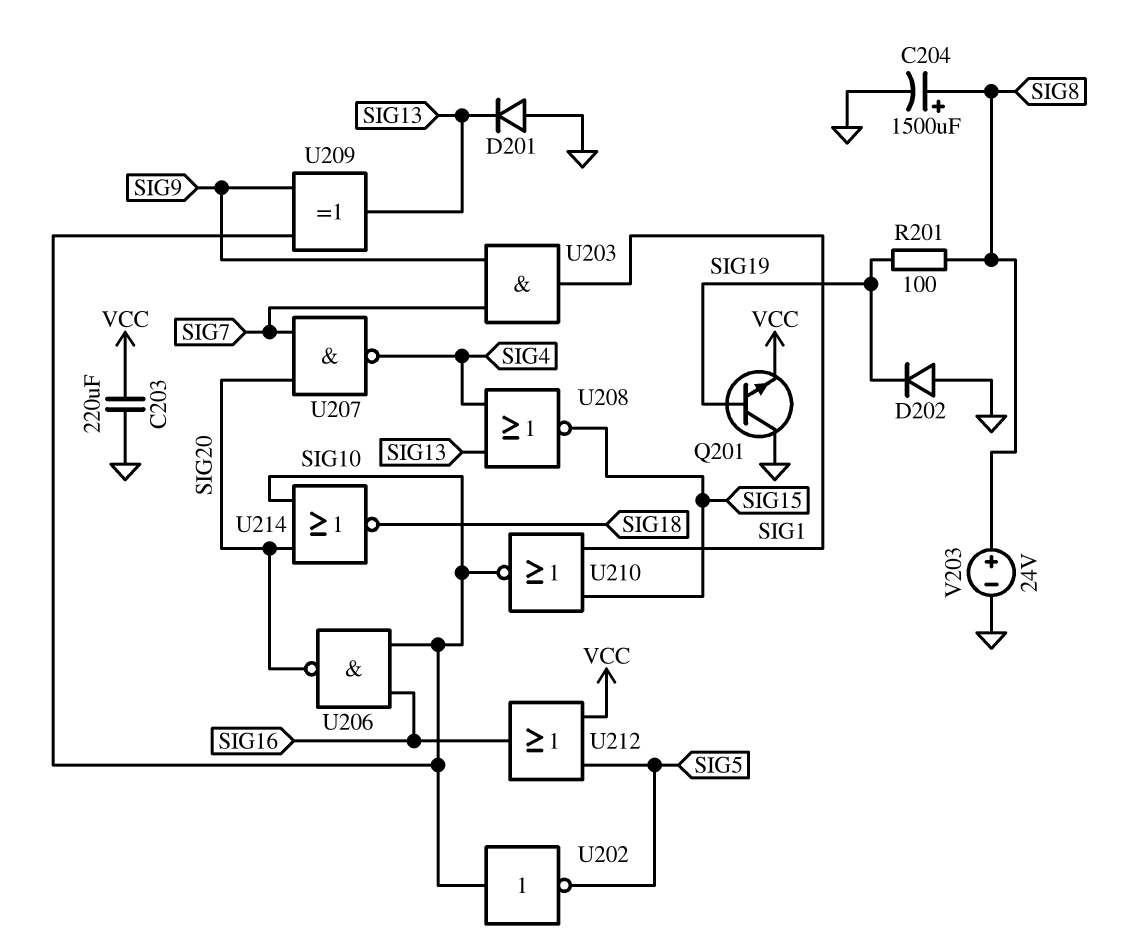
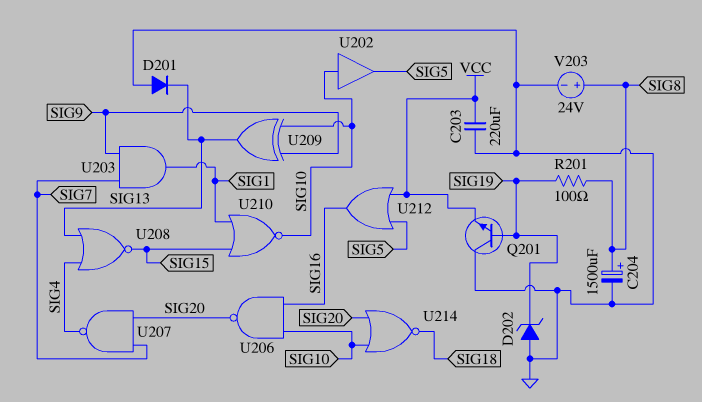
D202: diode (A GND, K SIG19) -> zener (A GND, K SIG19)
U202: NOT (in SIG10, out SIG5) -> buffer (in SIG10, out SIG5)

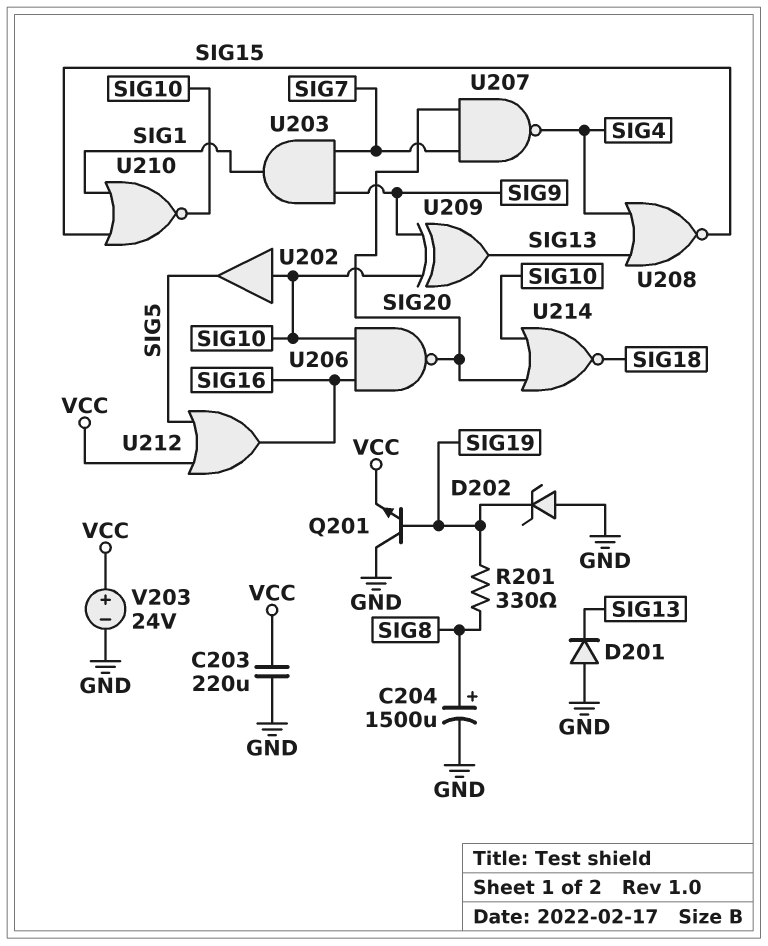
R201: 100 (SIG8, SIG19) -> 330 (SIG8, SIG19)
V203: 24V (plus SIG8, minus GND) -> 24V (plus VCC, minus GND)

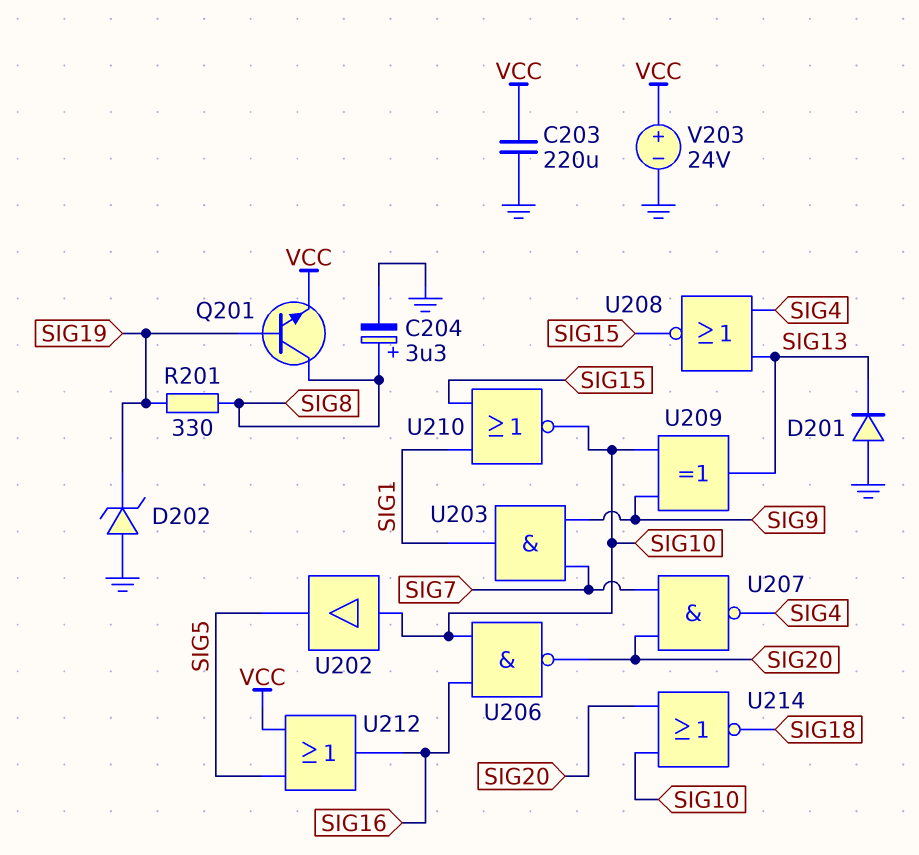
C204: 1500uF (plus SIG8, minus GND) -> 3.3uF (plus SIG8, minus GND)
Q201: NPN (B SIG19, C GND, E VCC) -> NPN (B SIG19, C SIG8, E VCC)

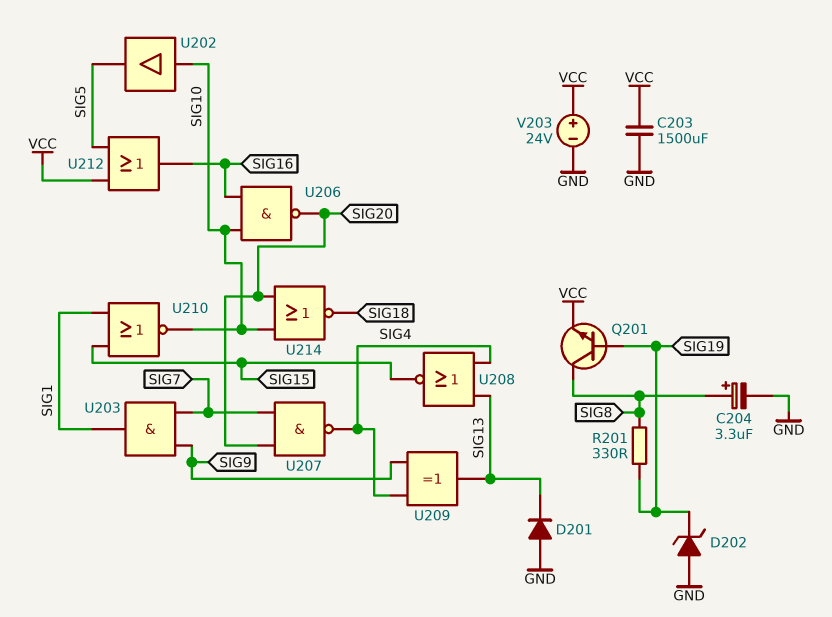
C203: 220uF (GND, VCC) -> 1500uF (GND, VCC)
U209: XOR (in SIG9, in SIG10, out SIG13) -> XOR (in SIG4, in SIG9, out SIG13)

